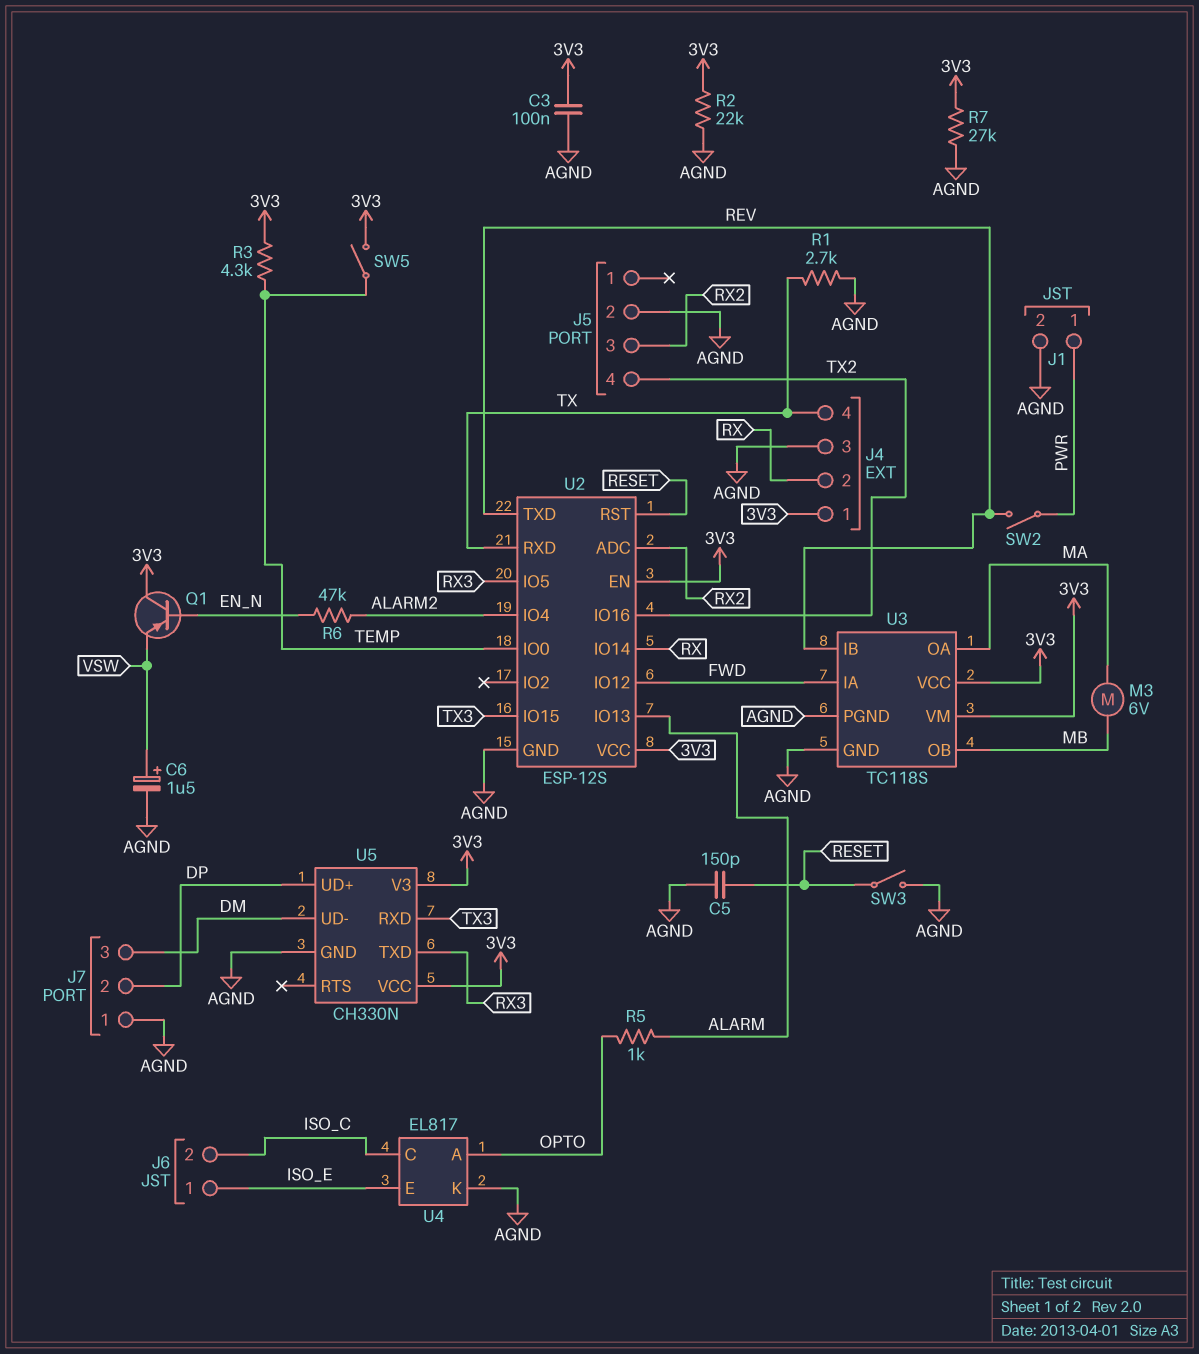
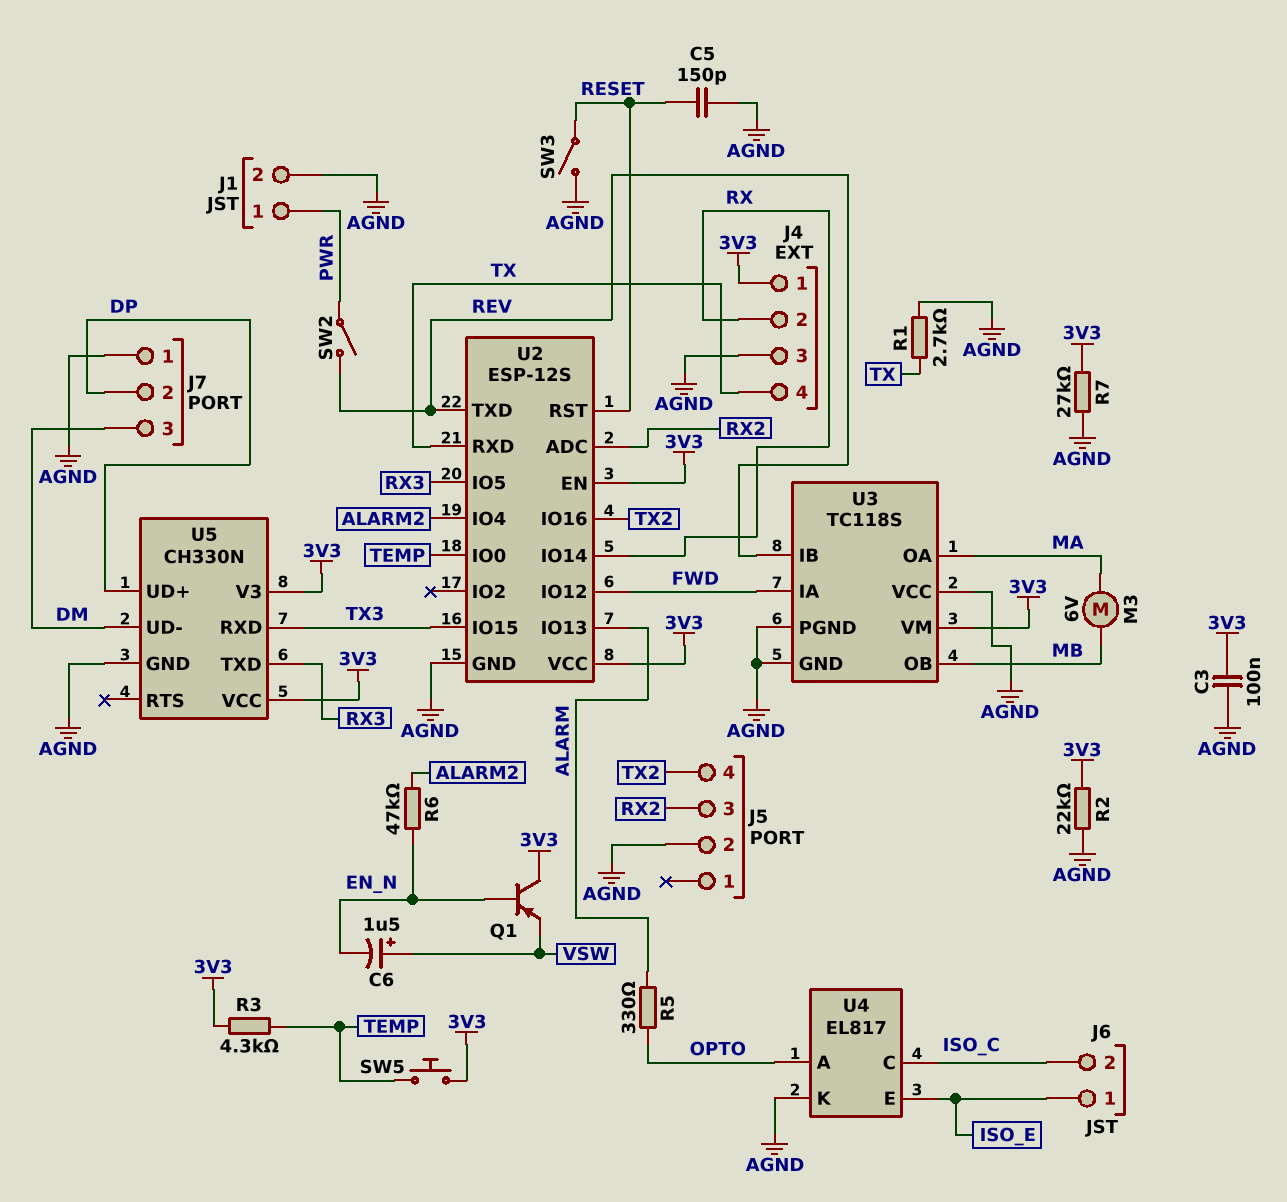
C6: 1.5uF (plus VSW, minus AGND) -> 1.5uF (plus VSW, minus EN_N)
R5: 1k (ALARM, OPTO) -> 330 (ALARM, OPTO)
SW5: switch (3V3, TEMP) -> button (3V3, TEMP)
U3 pin VCC: 3V3 -> AGND

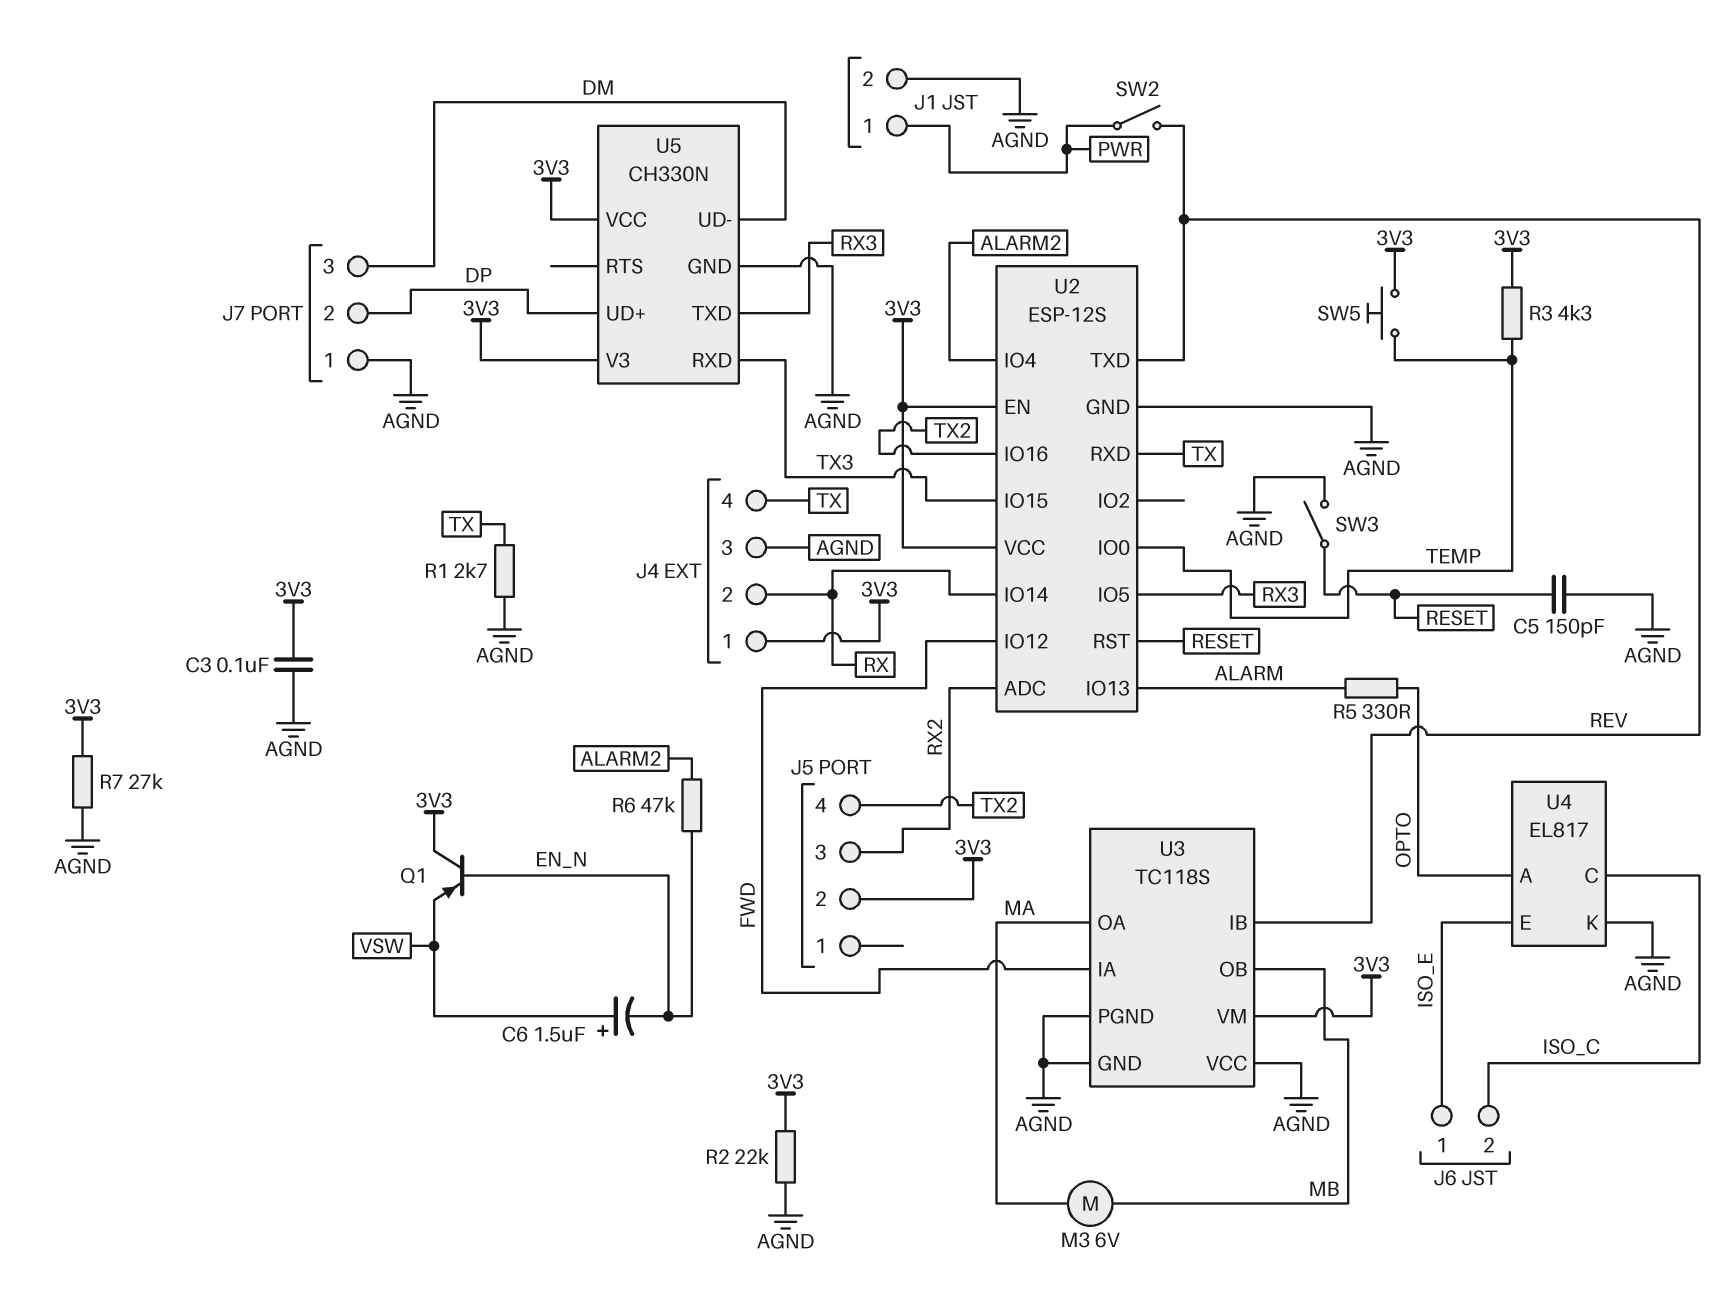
J5 pin 2: AGND -> 3V3

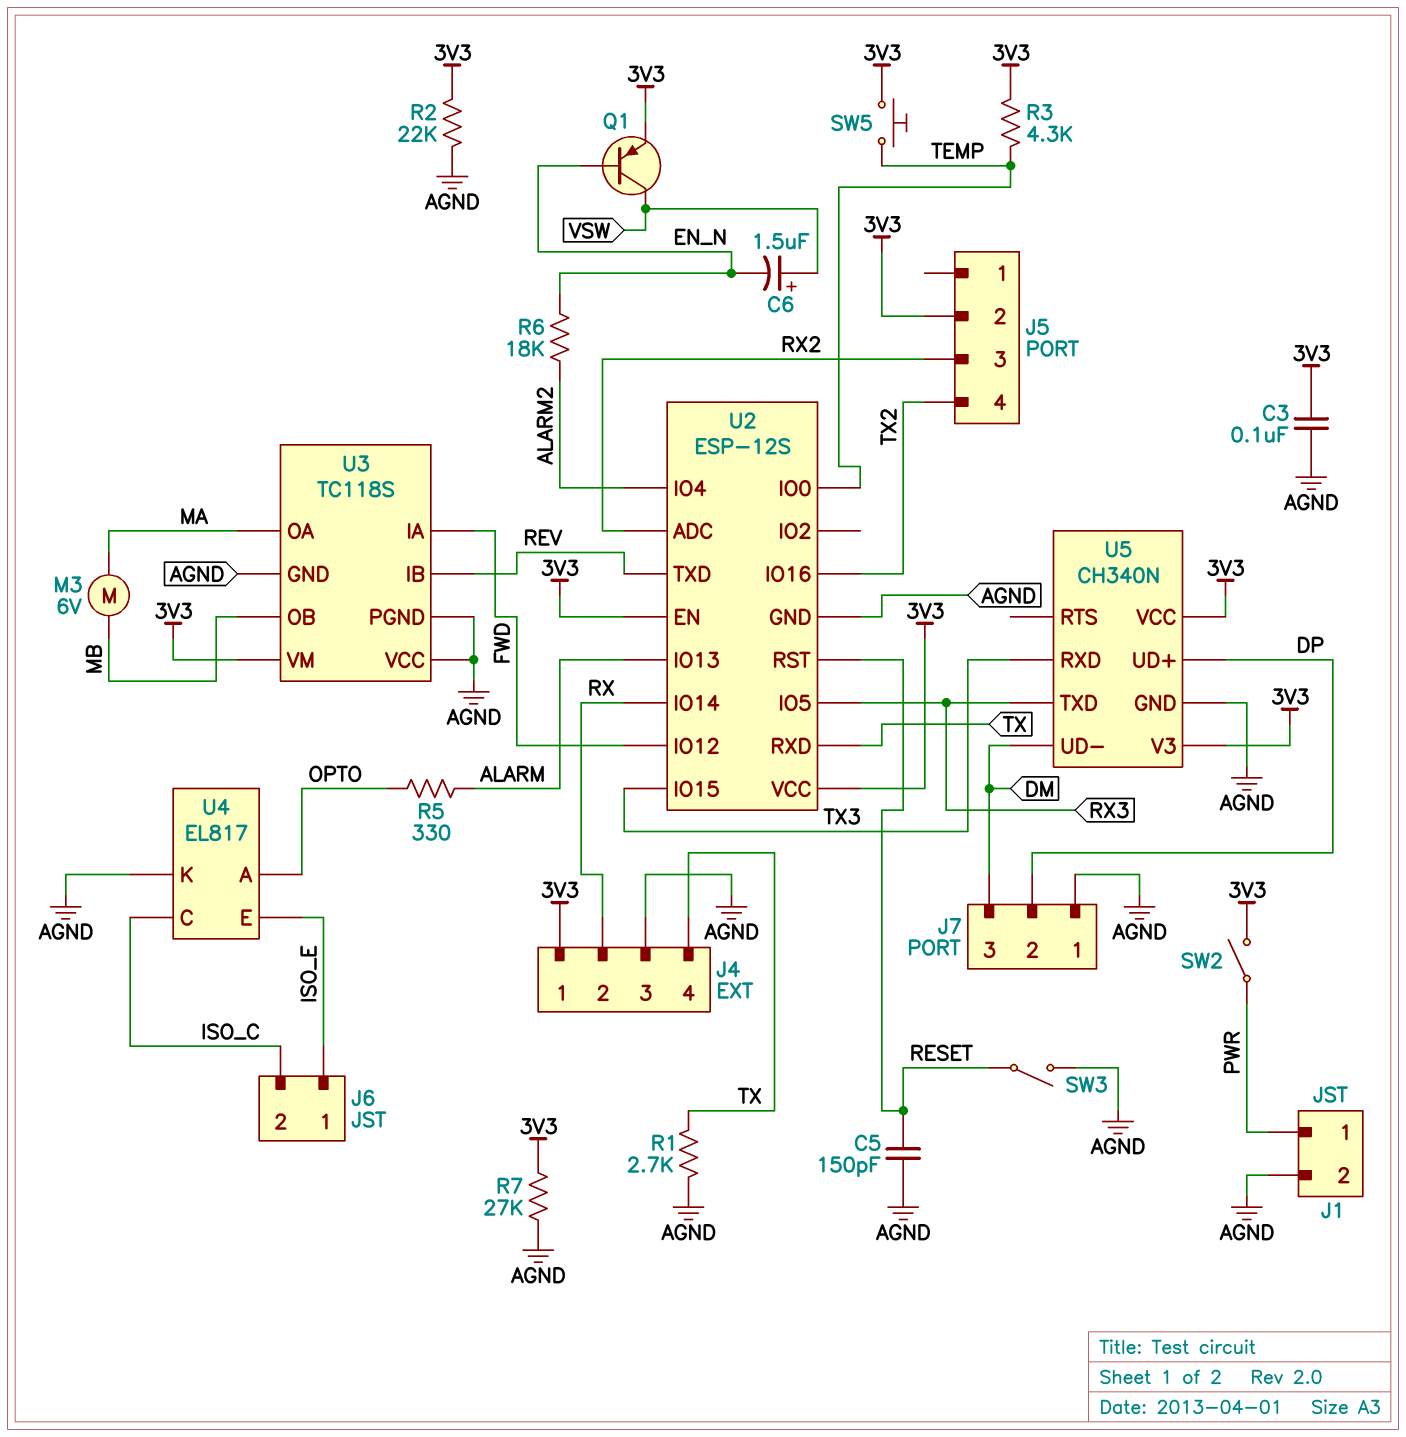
Q1: PNP (B EN_N, C 3V3, E VSW) -> PNP (B EN_N, C VSW, E 3V3)
R6: 47k (ALARM2, EN_N) -> 18k (ALARM2, EN_N)
SW2: switch (PWR, REV) -> switch (3V3, PWR)
U5: CH330N -> CH340N

